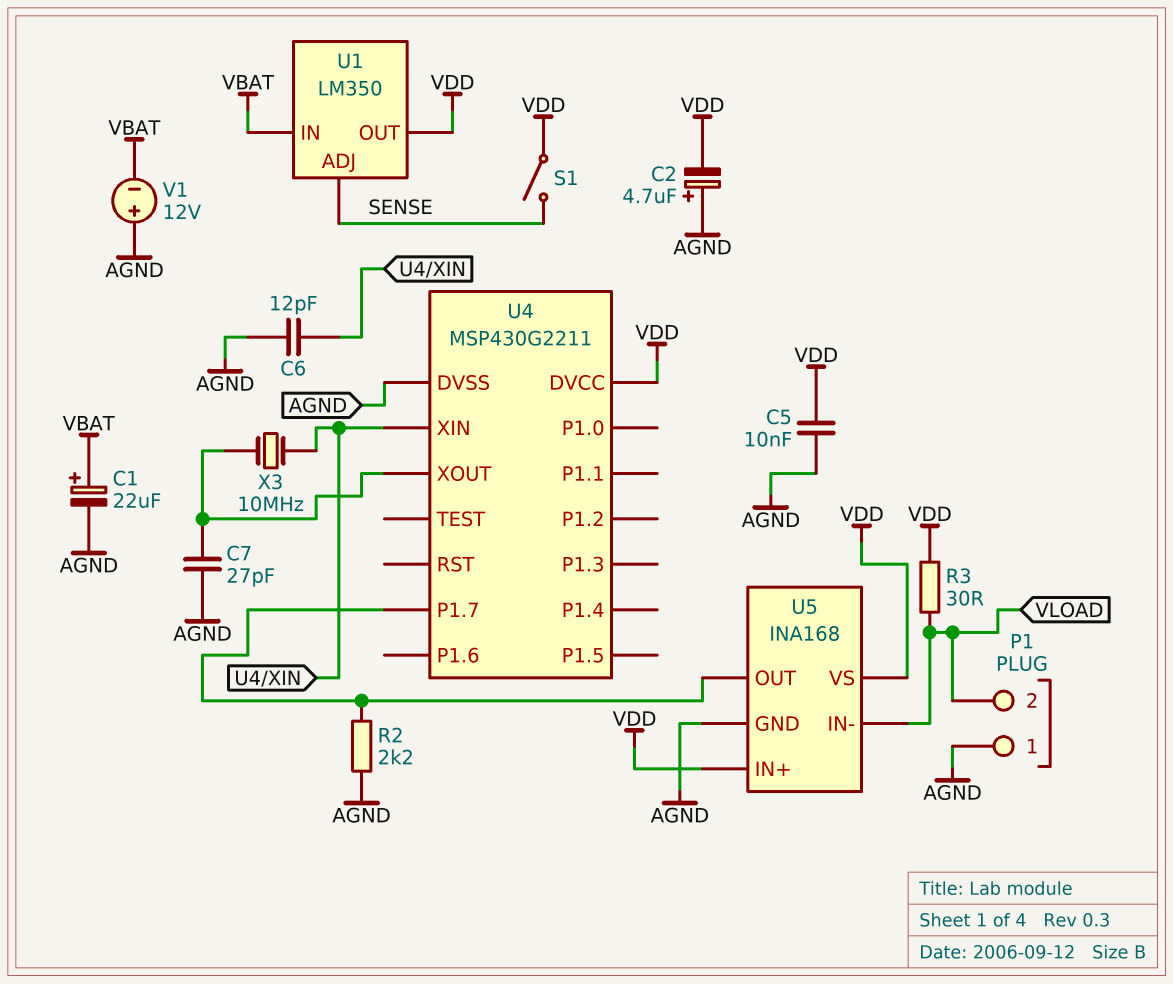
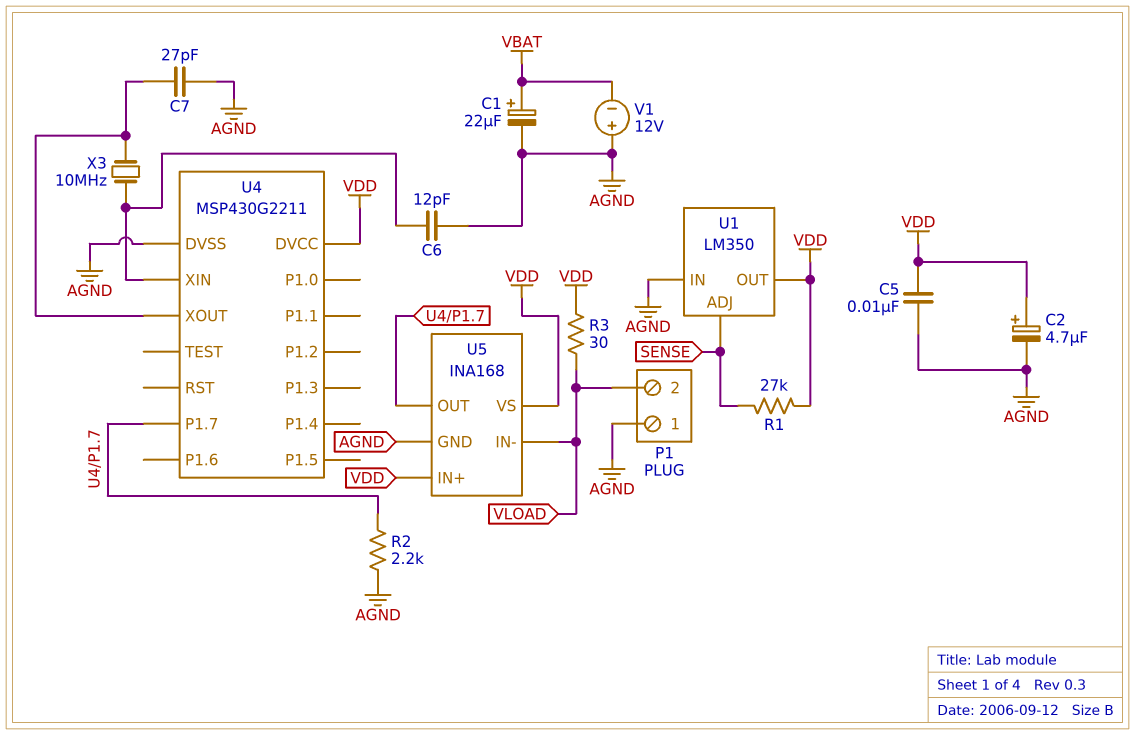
C2: 4.7uF (plus AGND, minus VDD) -> 4.7uF (plus VDD, minus AGND)
R1: none -> 27k (SENSE, VDD)
S1: switch (SENSE, VDD) -> none
U1 pin IN: VBAT -> AGND

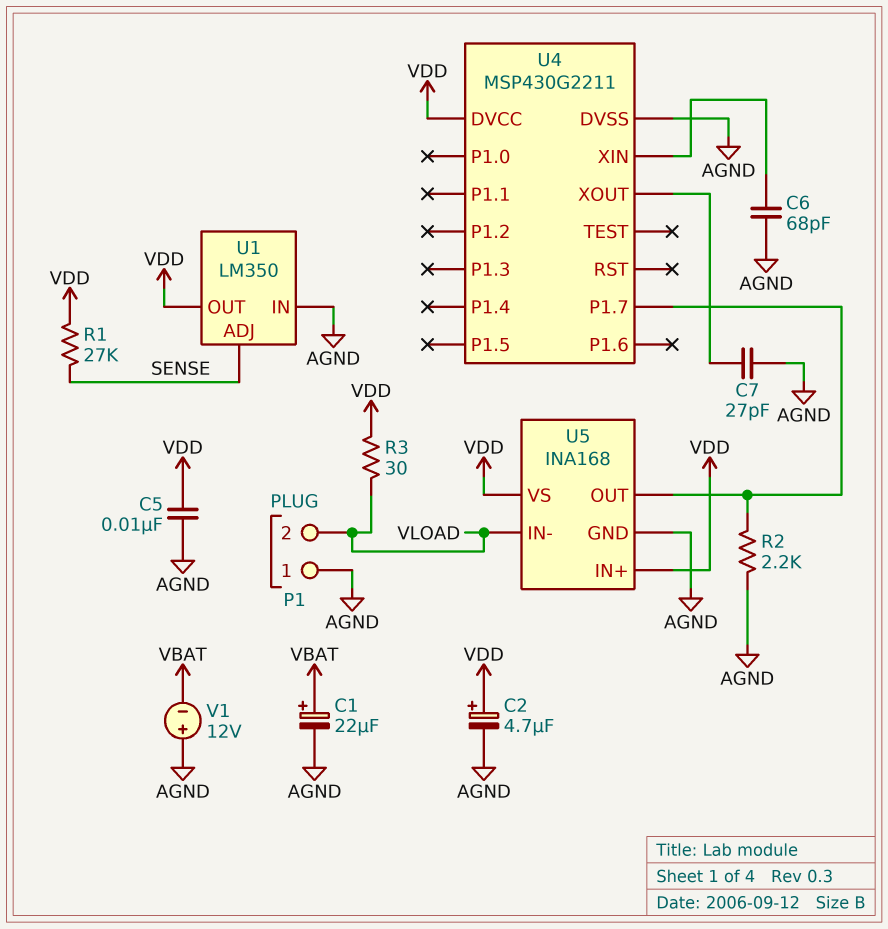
C6: 12pF (AGND, U4/XIN) -> 68pF (AGND, U4/XIN)
X3: 10MHz (U4/XIN, U4/XOUT) -> none

